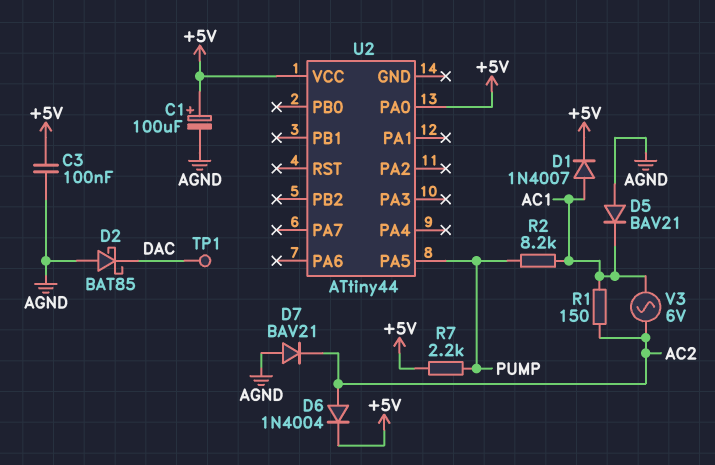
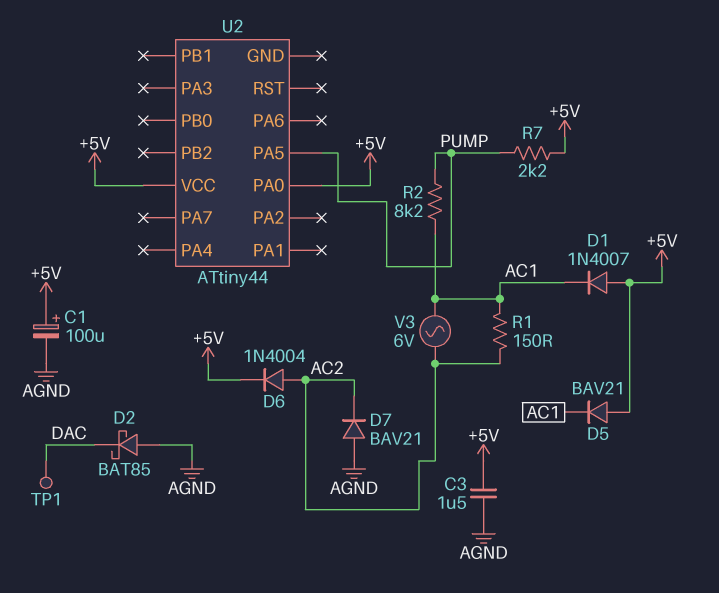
C3: 100nF (+5V, AGND) -> 1.5uF (+5V, AGND)
D1: diode 1N4007 (A AC1, K +5V) -> diode 1N4007 (A +5V, K AC1)
D5: diode BAV21 (A AGND, K AC1) -> diode BAV21 (A +5V, K AC1)

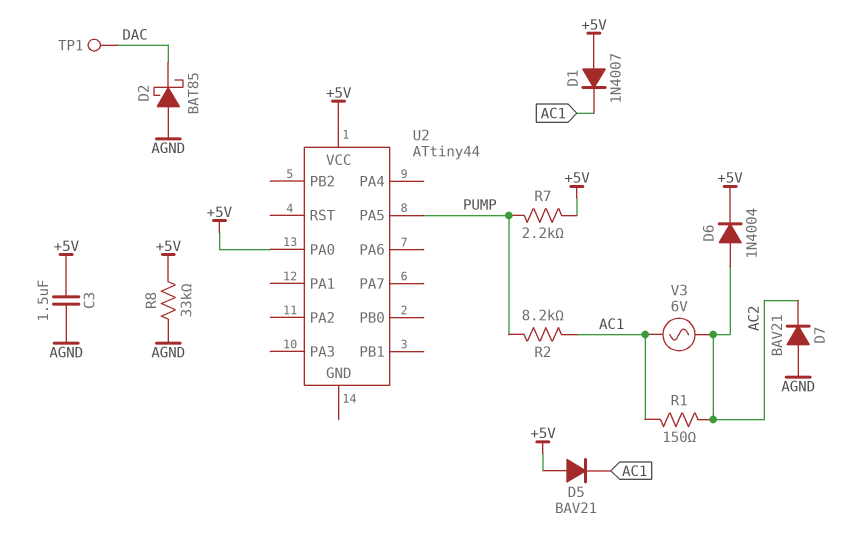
C1: 100uF (plus +5V, minus AGND) -> none
R8: none -> 33k (+5V, AGND)

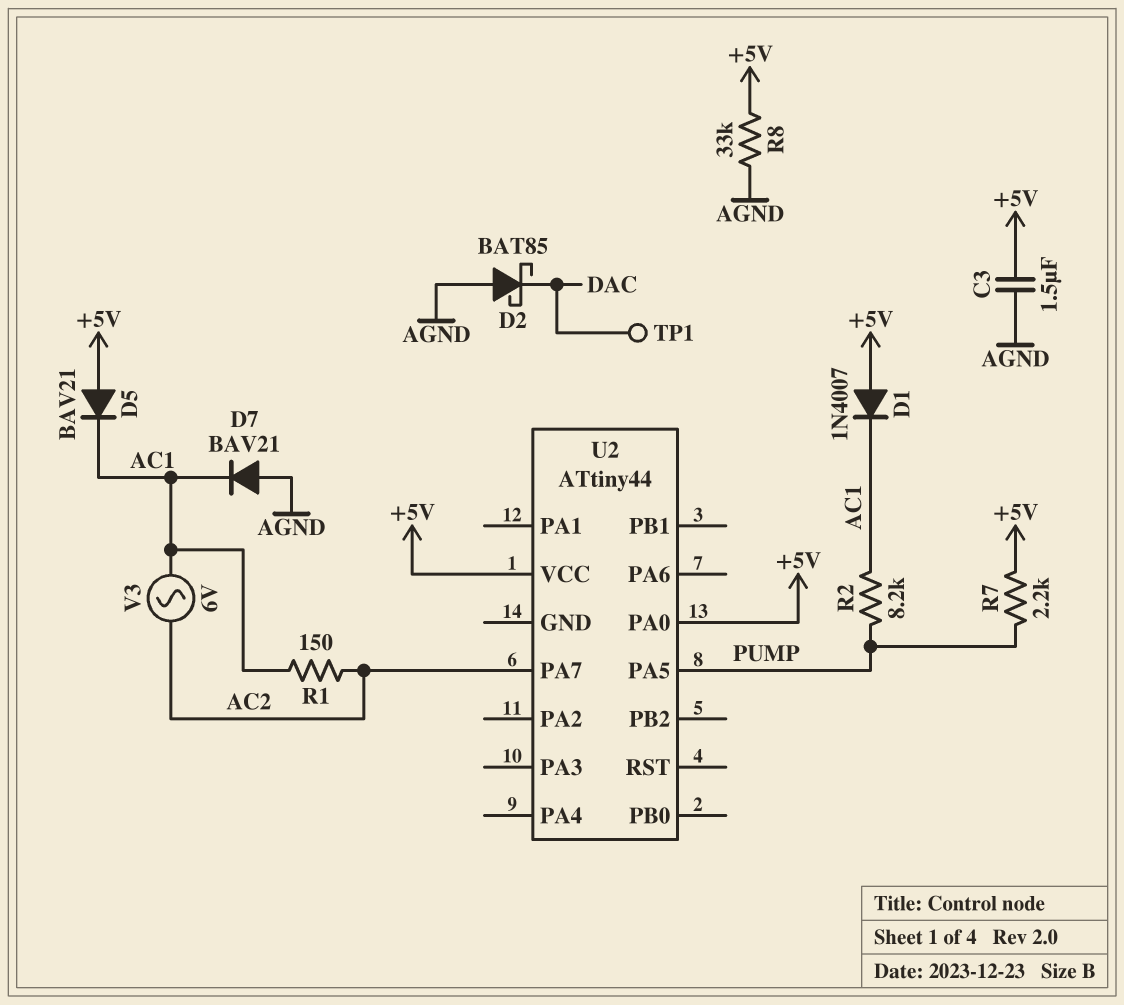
D6: diode 1N4004 (A AC2, K +5V) -> none
D7: diode BAV21 (A AGND, K AC2) -> diode BAV21 (A AGND, K AC1)
U2 pin PA7: none -> AC2

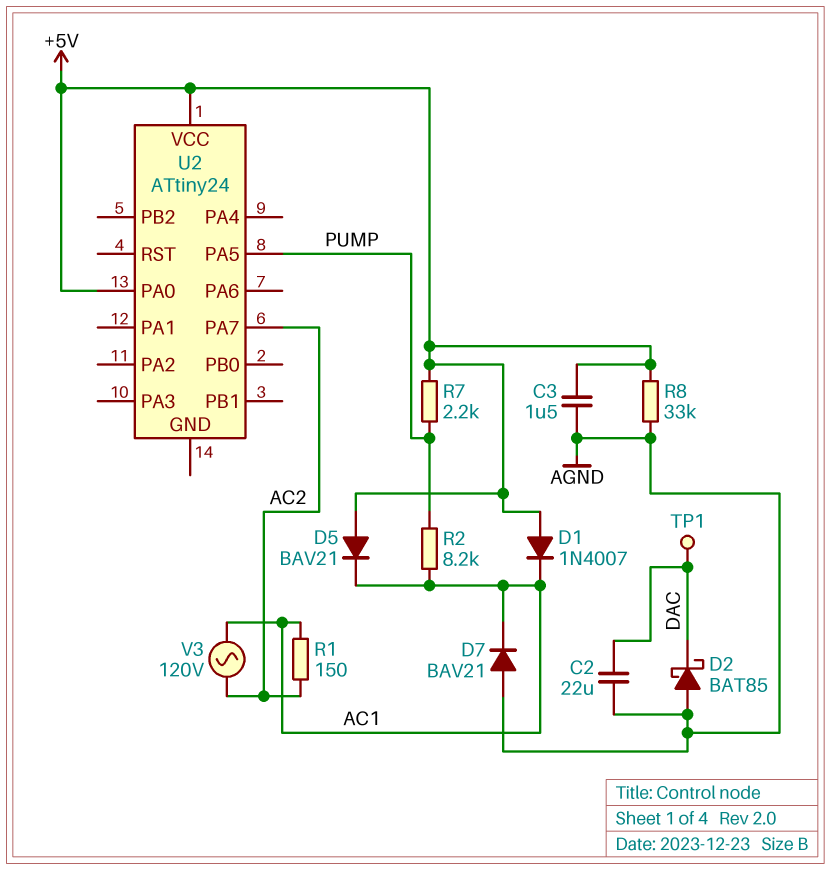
C2: none -> 22uF (AGND, DAC)
U2: ATtiny44 -> ATtiny24
V3: AC 6V (AC1, AC2) -> AC 120V (AC1, AC2)

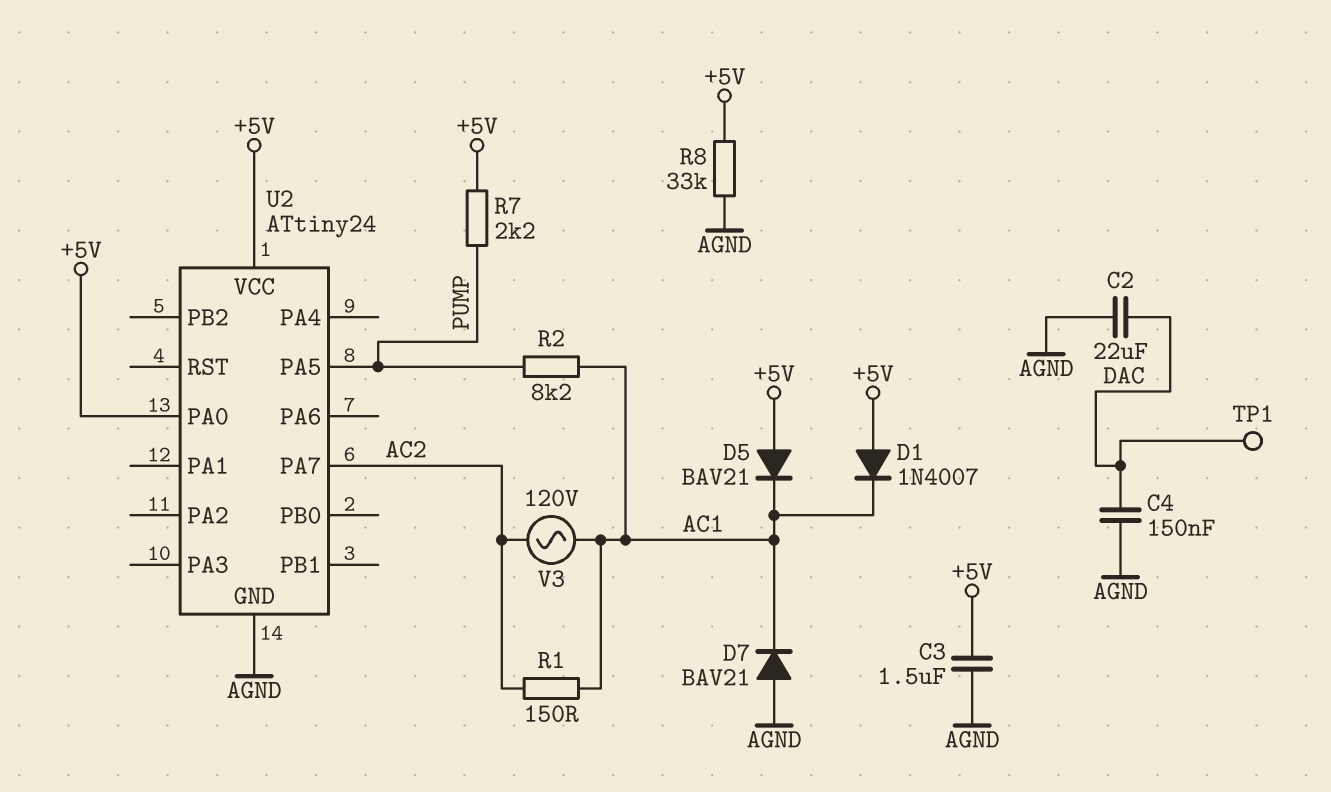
C4: none -> 150nF (AGND, DAC)
D2: schottky BAT85 (A AGND, K DAC) -> none
U2 pin GND: none -> AGND

